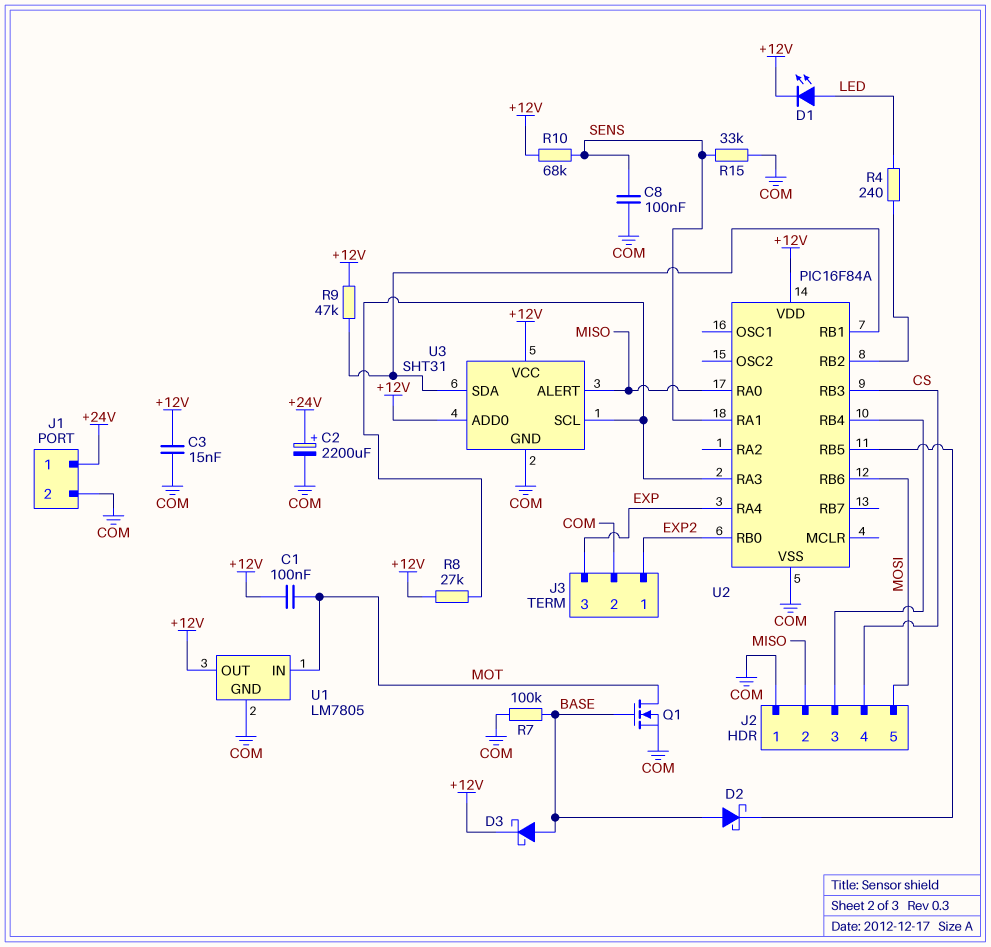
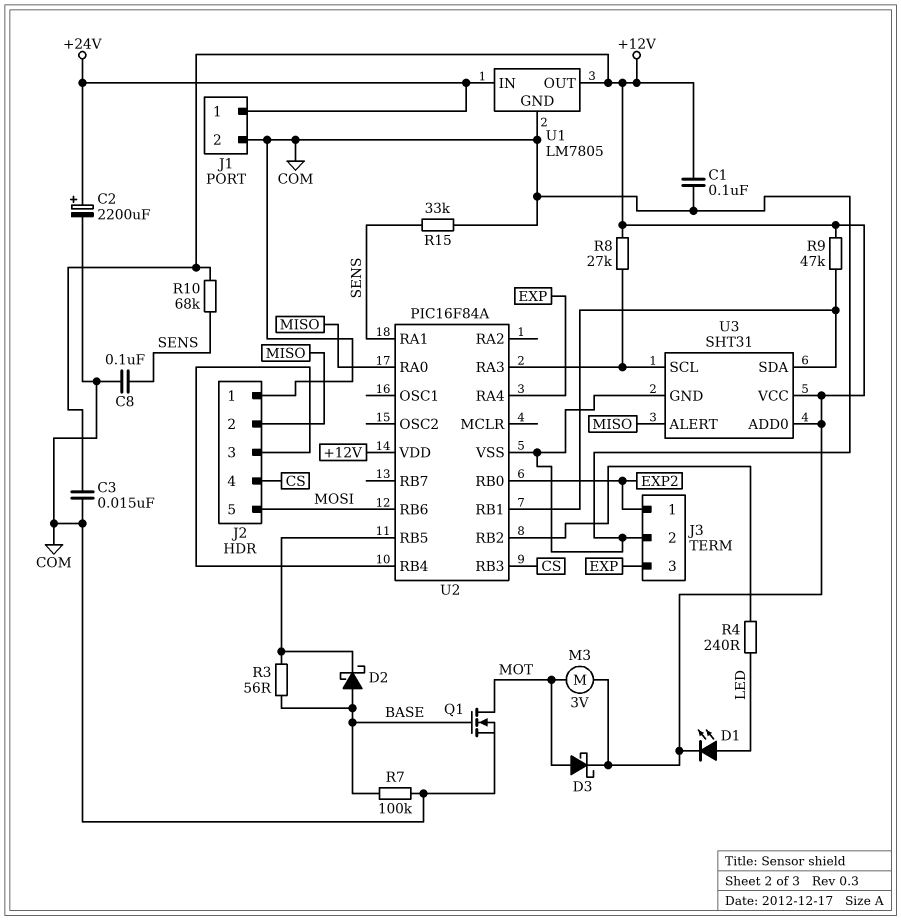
C1: 100nF (+12V, MOT) -> 100nF (+12V, COM)
D3: schottky (A BASE, K +12V) -> schottky (A MOT, K +12V)
M3: none -> motor 3V (+12V, MOT)
R3: none -> 56 (BASE, U2/RB5)
U1 pin IN: MOT -> +24V

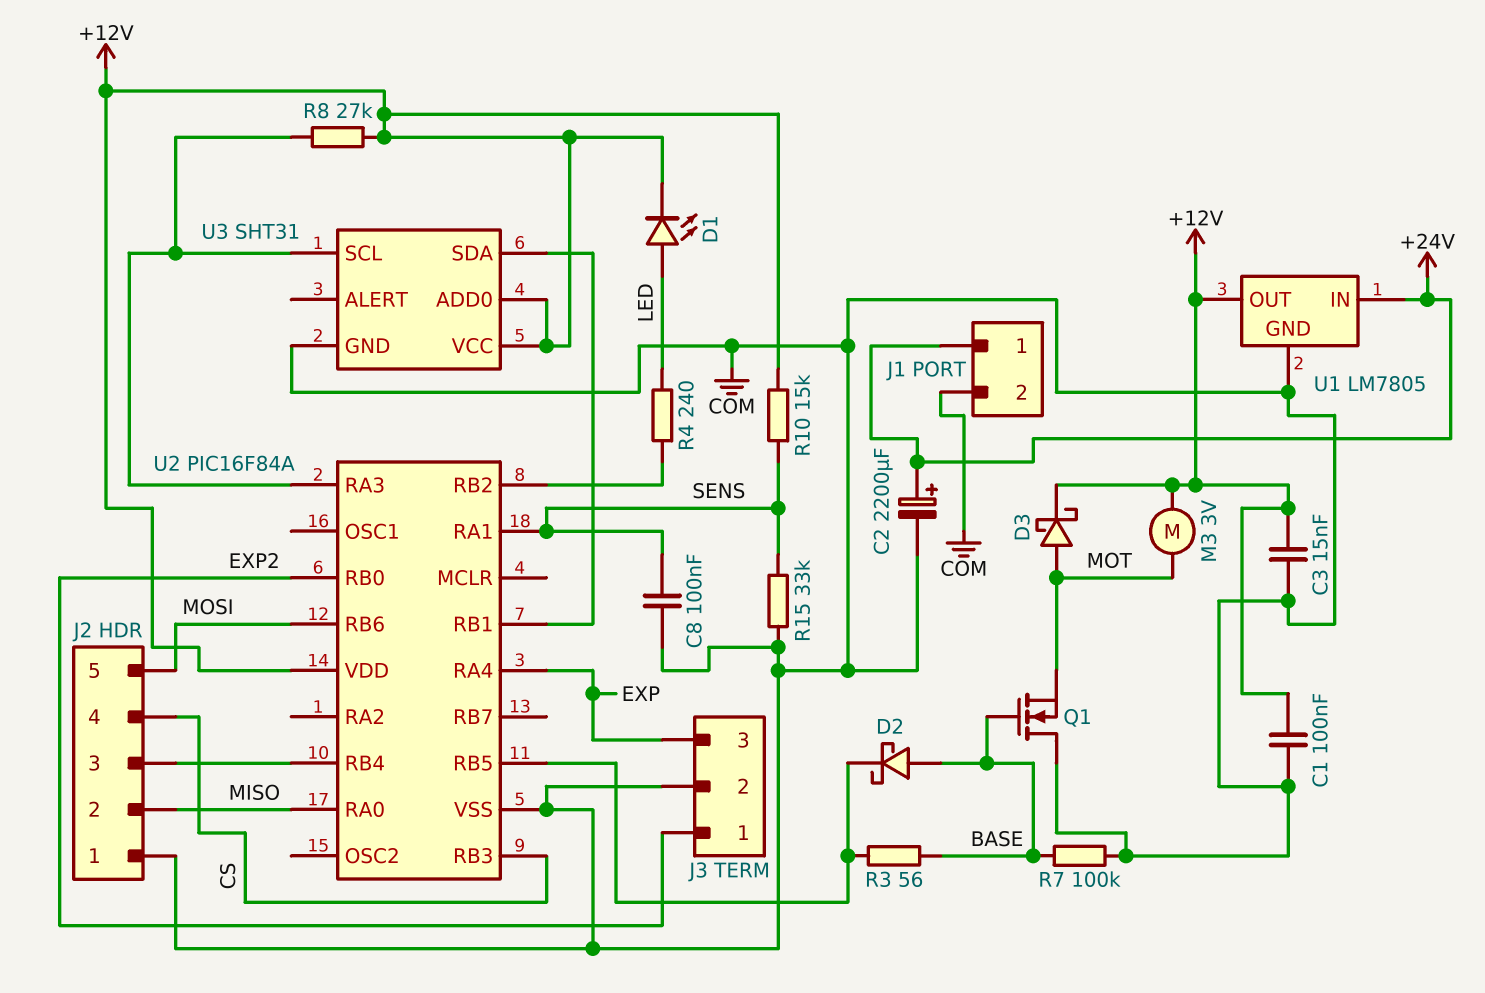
Q1: NMOS (G BASE, D MOT, S COM) -> NMOS (G BASE, D COM, S MOT)
R9: 47k (+12V, U2/RB1) -> none
R10: 68k (+12V, SENS) -> 15k (+12V, SENS)
U3 pin ALERT: MISO -> none

